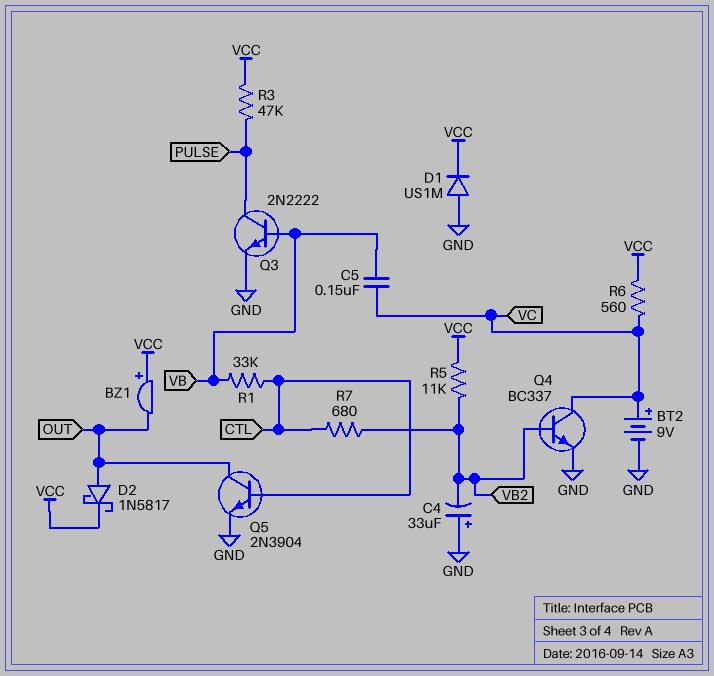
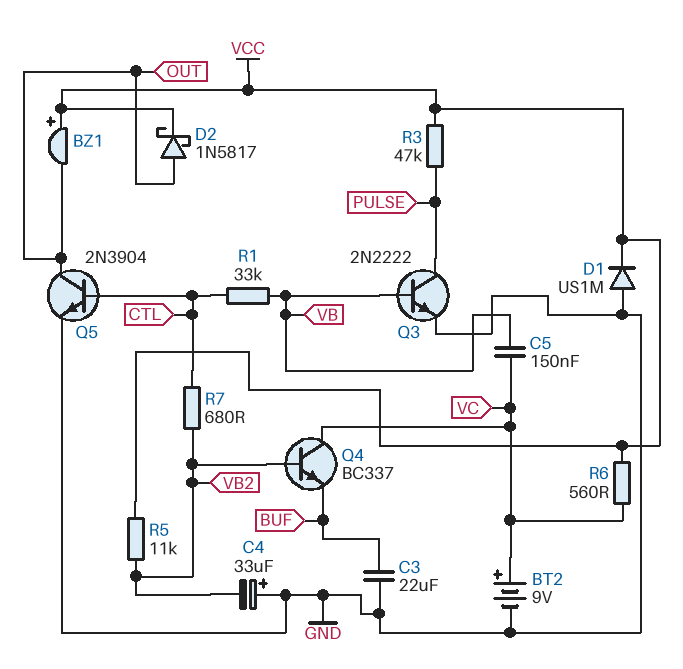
C3: none -> 22uF (BUF, GND)
Q4: NPN BC337 (B VB2, C VC, E GND) -> NPN BC337 (B VB2, C VC, E BUF)

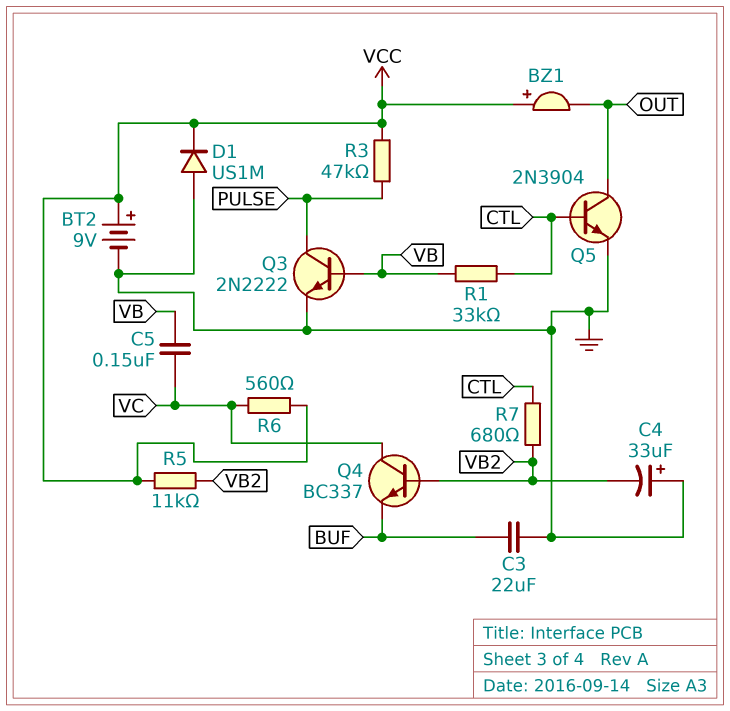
BT2: 9V (plus VC, minus GND) -> 9V (plus VCC, minus GND)
D2: schottky 1N5817 (A OUT, K VCC) -> none

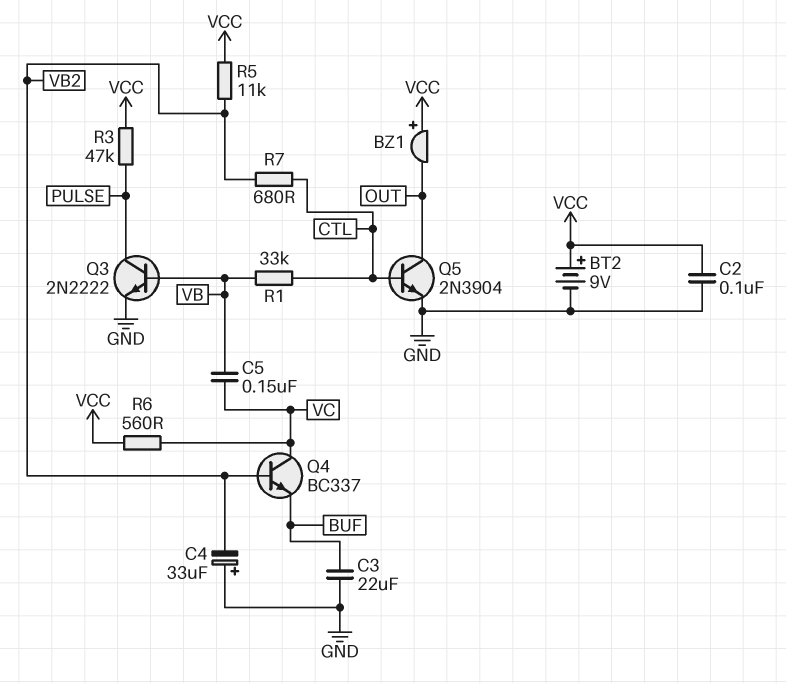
C2: none -> 100nF (GND, VCC)
D1: diode US1M (A GND, K VCC) -> none

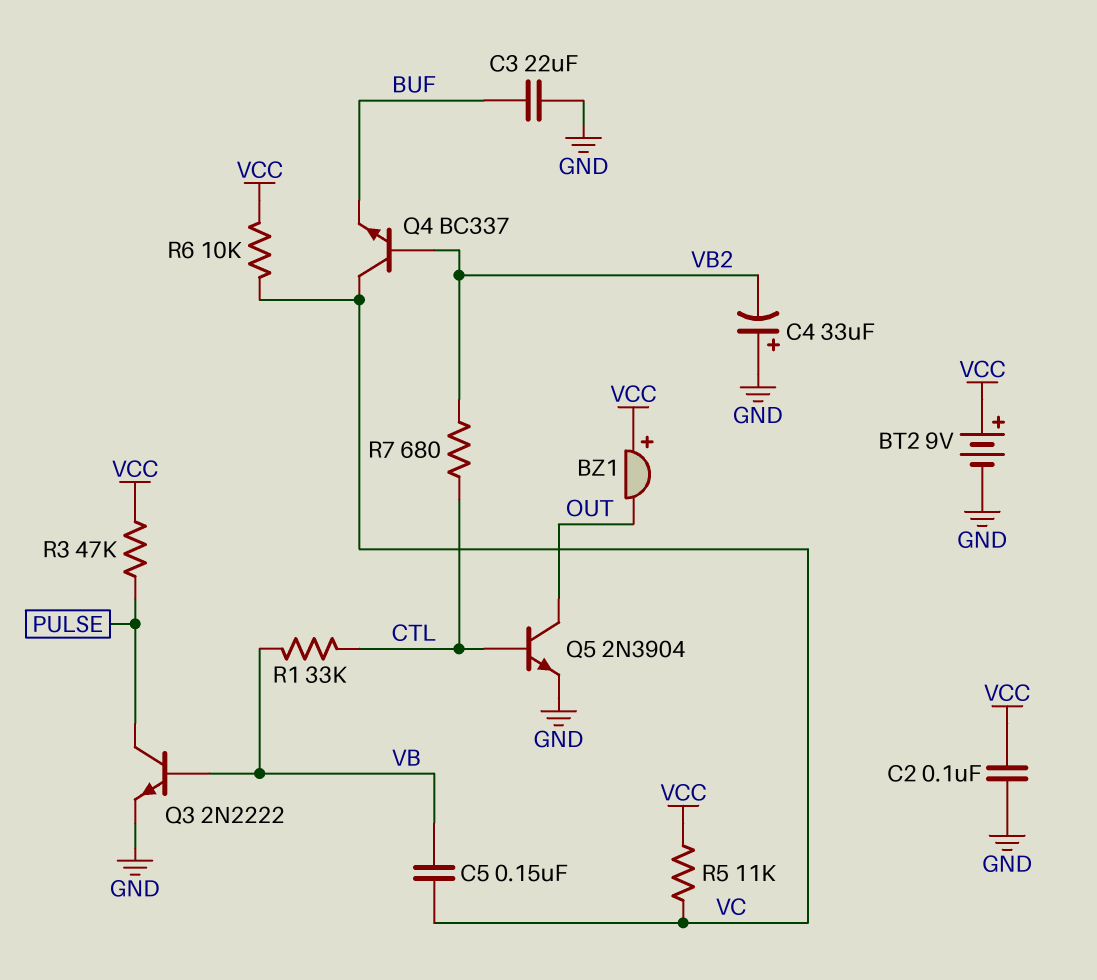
R5: 11k (VB2, VCC) -> 11k (VC, VCC)
R6: 560 (VC, VCC) -> 10k (VC, VCC)

